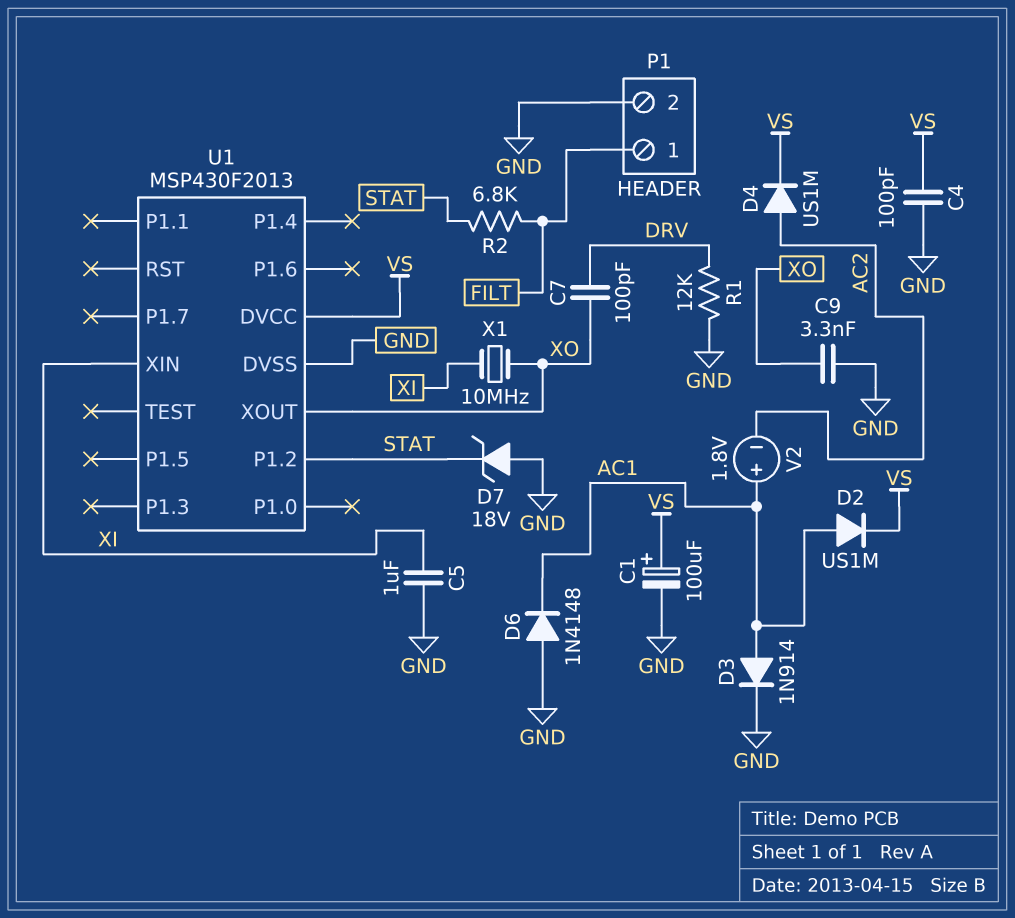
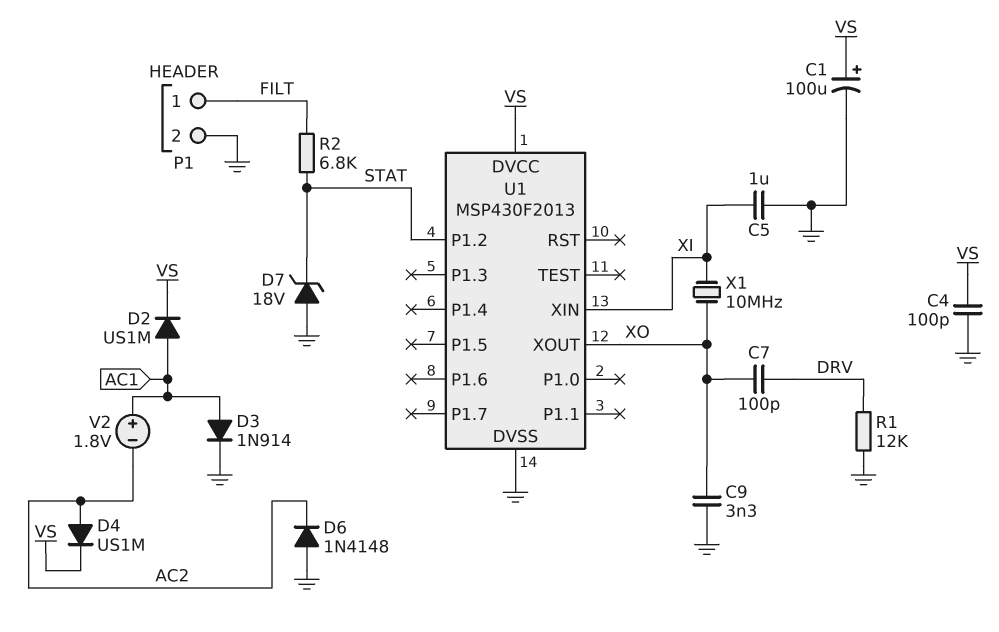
D6: diode 1N4148 (A GND, K AC1) -> diode 1N4148 (A GND, K AC2)

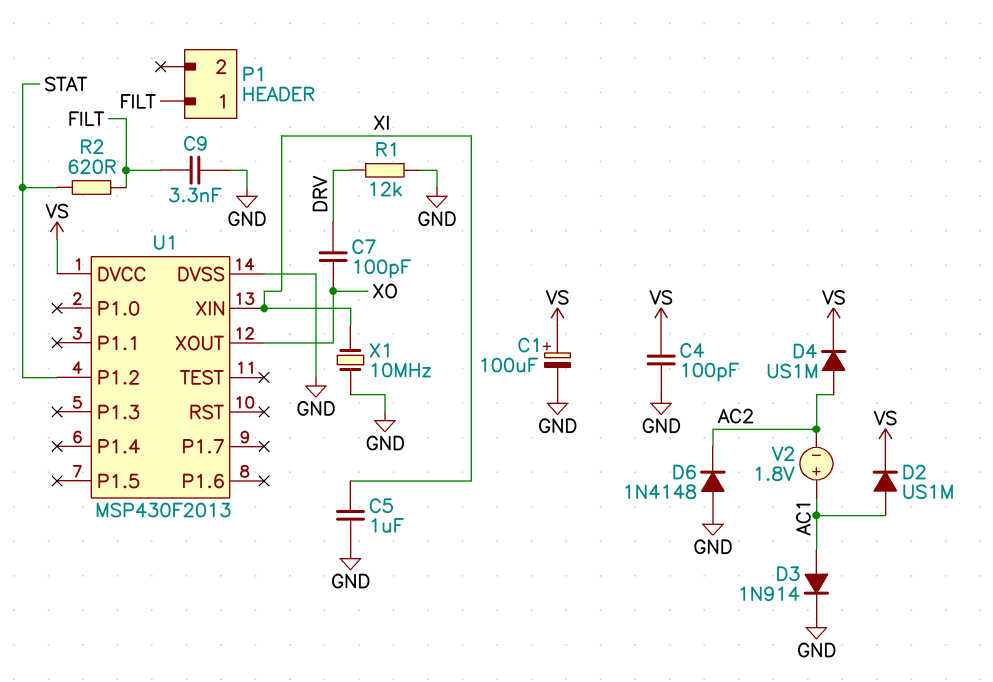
C9: 3.3nF (GND, XO) -> 3.3nF (FILT, GND)
D7: zener 18V (A GND, K STAT) -> none
P1 pin 2: GND -> none
R2: 6.8k (FILT, STAT) -> 620 (FILT, STAT)
X1: 10MHz (XI, XO) -> 10MHz (GND, XI)

